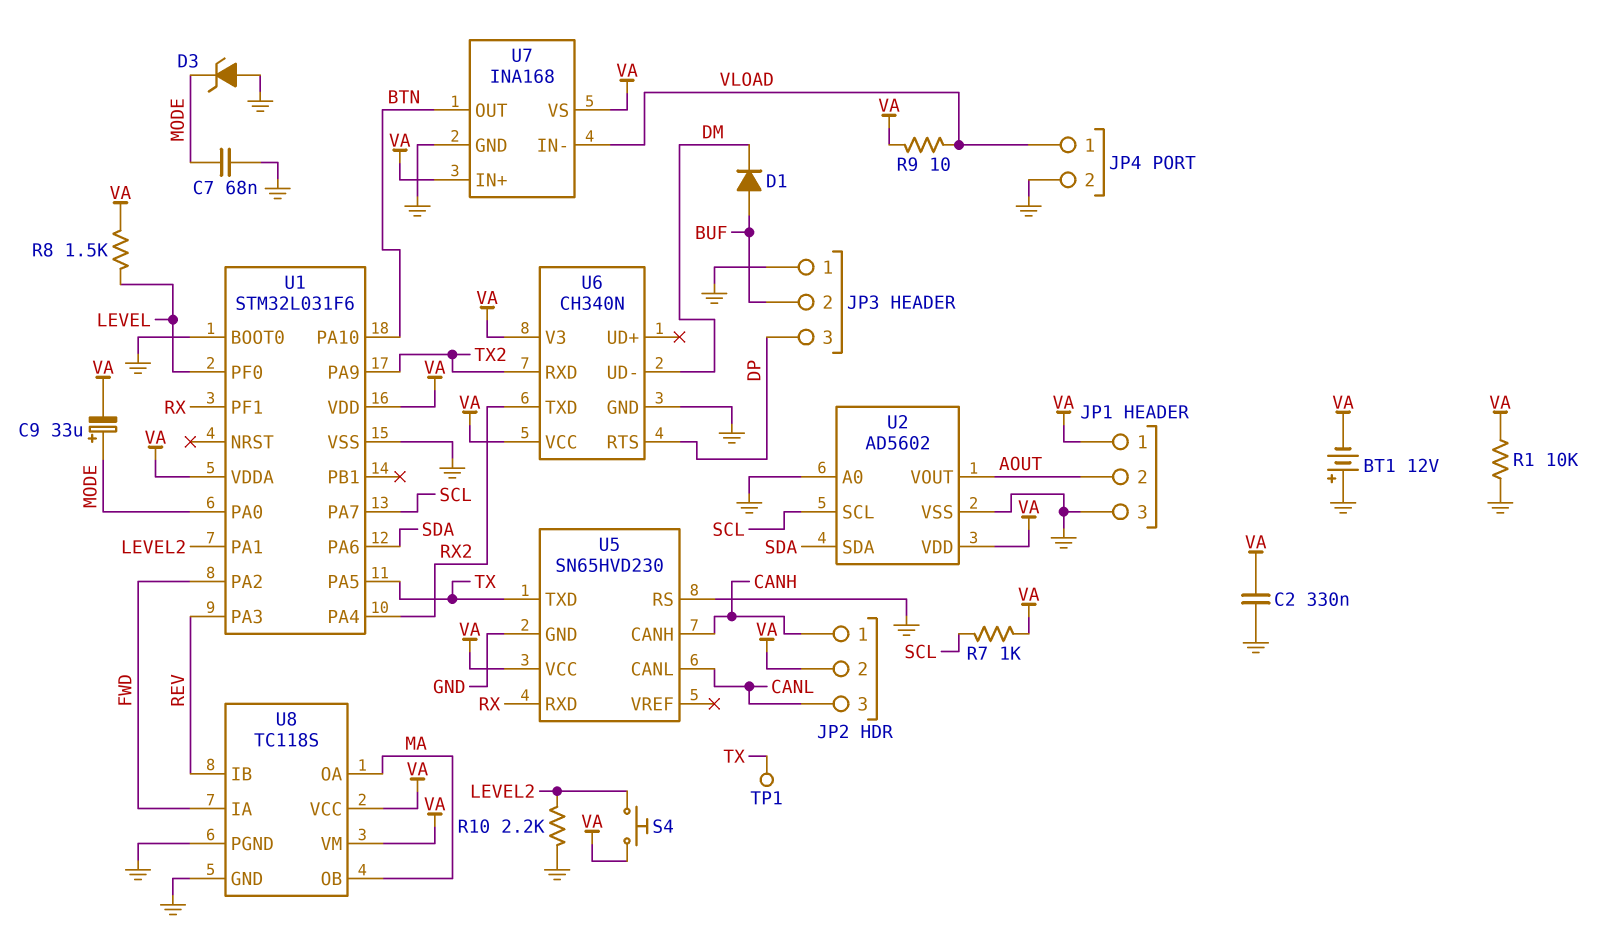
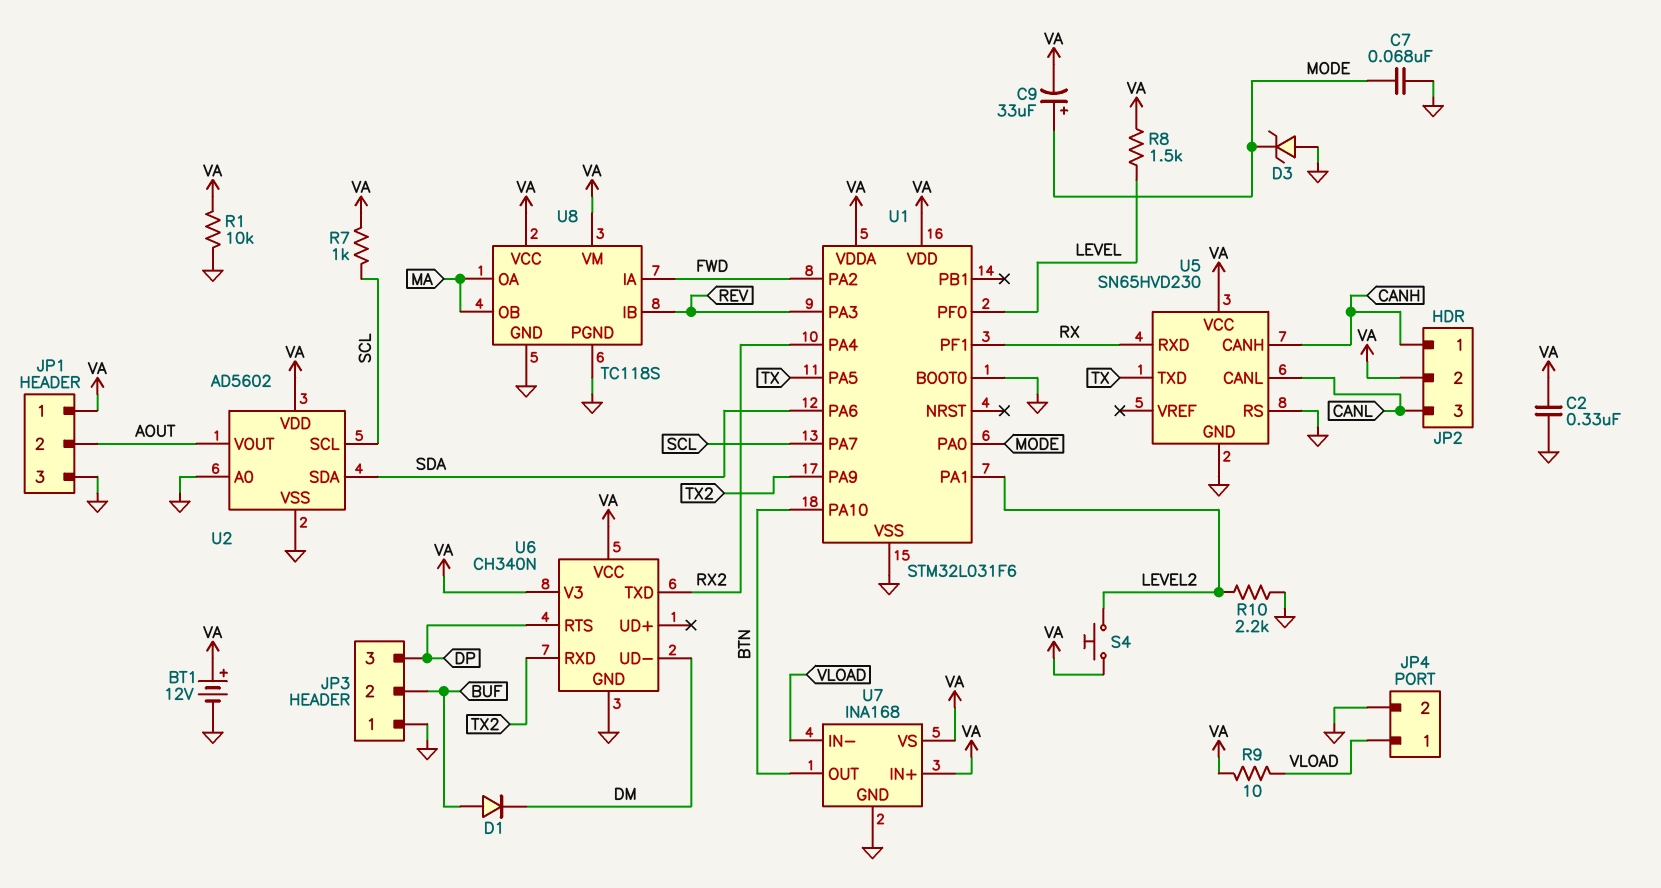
BT1: 12V (plus GND, minus VA) -> 12V (plus VA, minus GND)
TP1: test point (TX) -> none

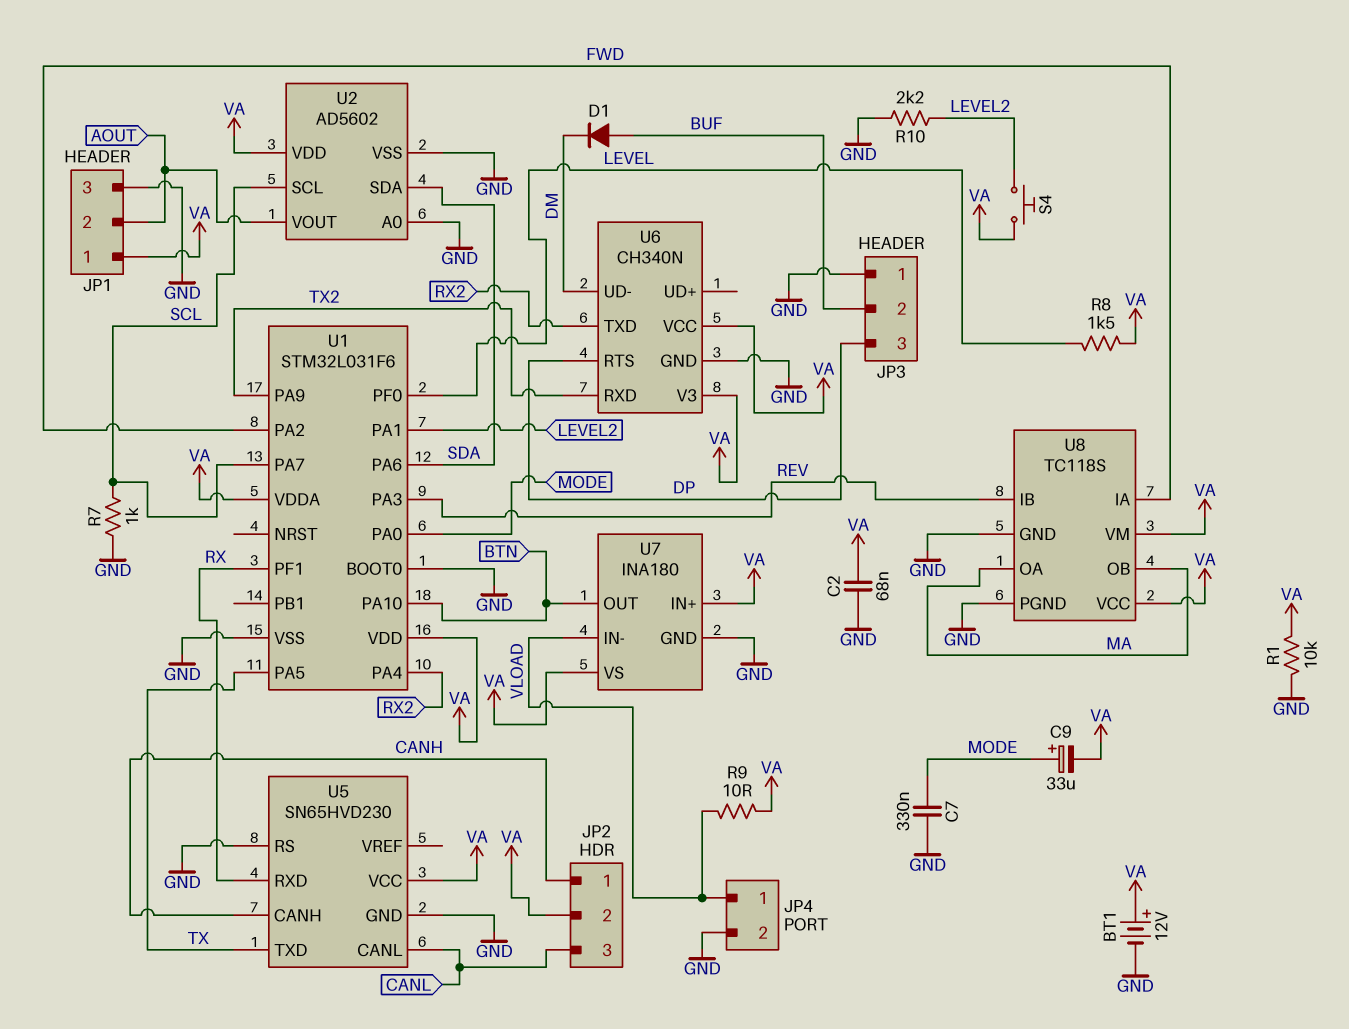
C2: 330nF (GND, VA) -> 68nF (GND, VA)
C7: 68nF (GND, MODE) -> 330nF (GND, MODE)
D3: zener (A GND, K MODE) -> none
R7: 1k (SCL, VA) -> 1k (GND, SCL)
U7: INA168 -> INA180

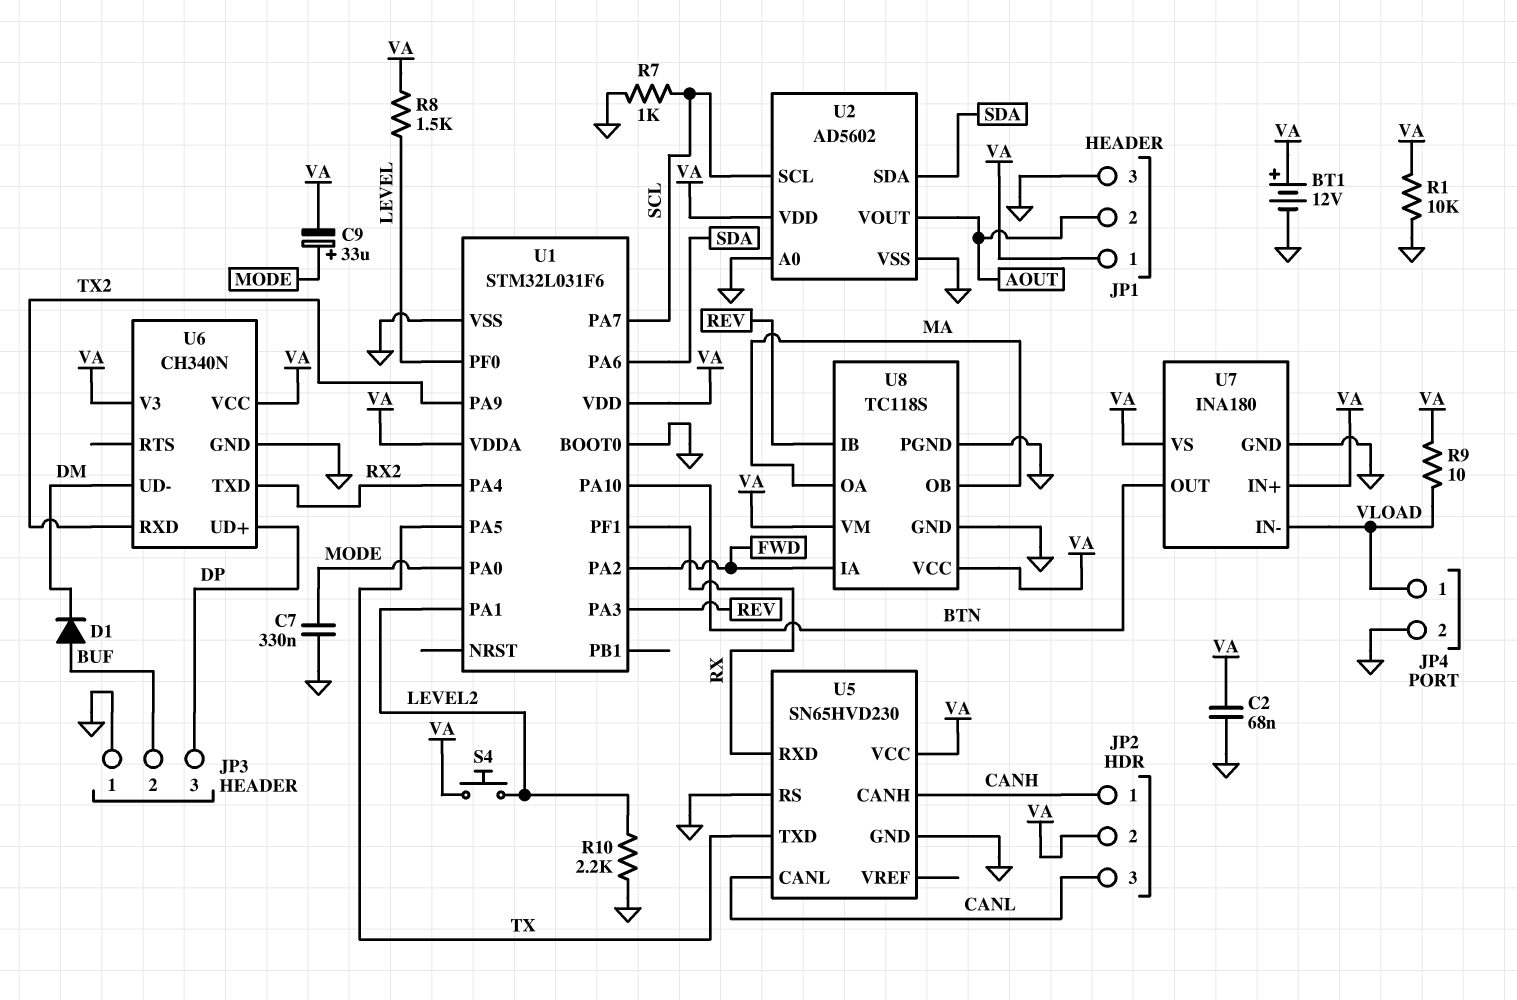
U6 pin RTS: DP -> none
U6 pin UD+: none -> DP

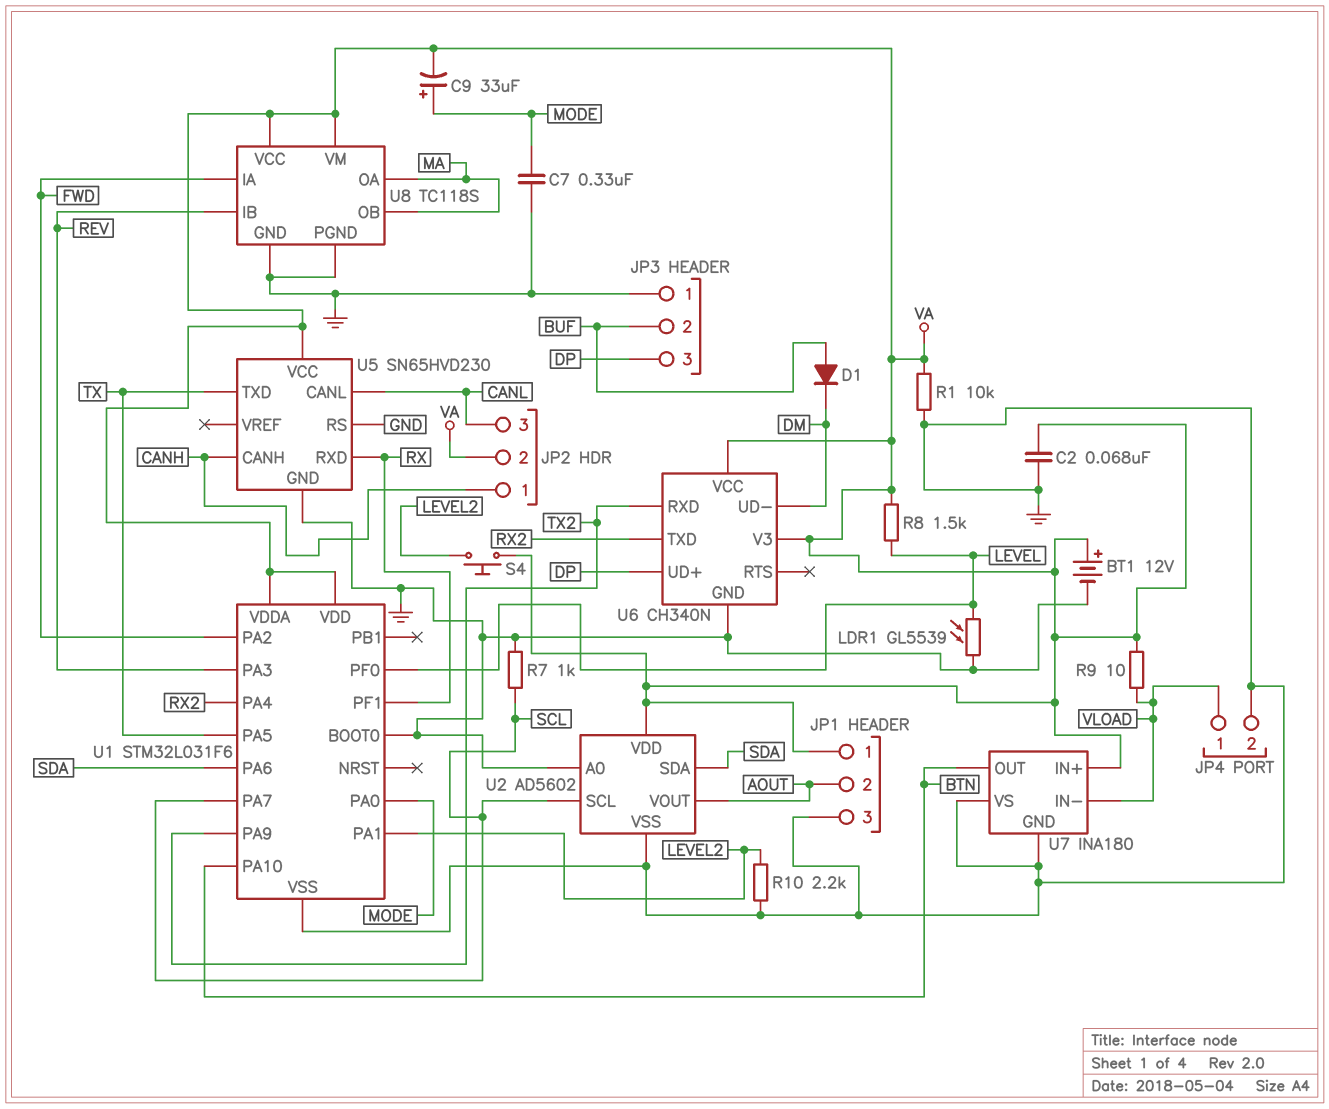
LDR1: none -> GL5539 (GND, LEVEL)
U7 pin VS: VA -> GND

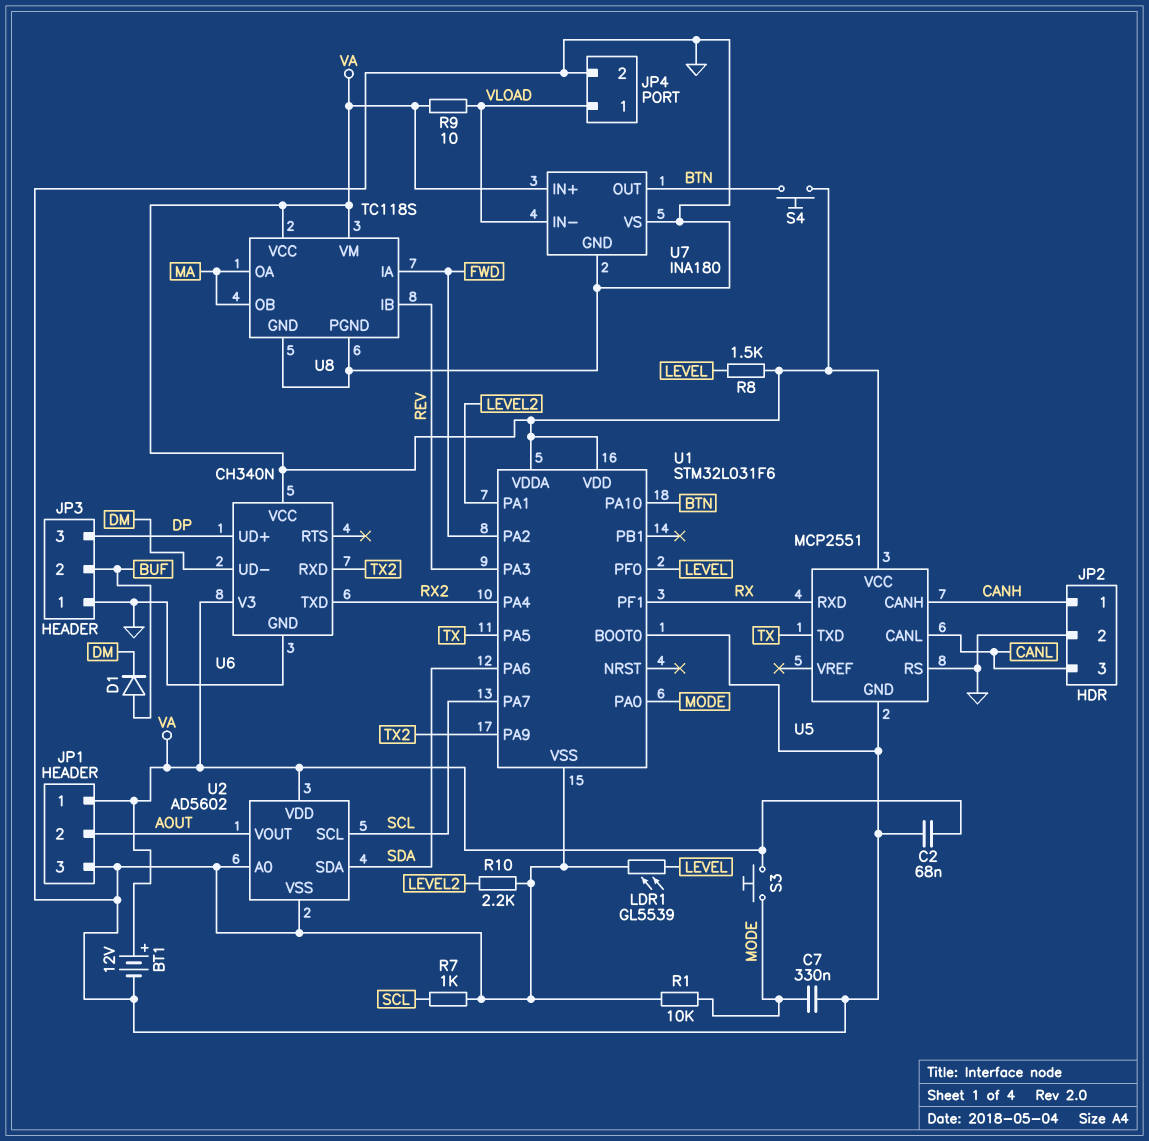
C9: 33uF (plus MODE, minus VA) -> none
JP2 pin 2: VA -> GND
R1: 10k (GND, VA) -> 10k (GND, MODE)
S3: none -> button (MODE, VA)
S4: button (LEVEL2, VA) -> button (BTN, VA)
U5: SN65HVD230 -> MCP2551

